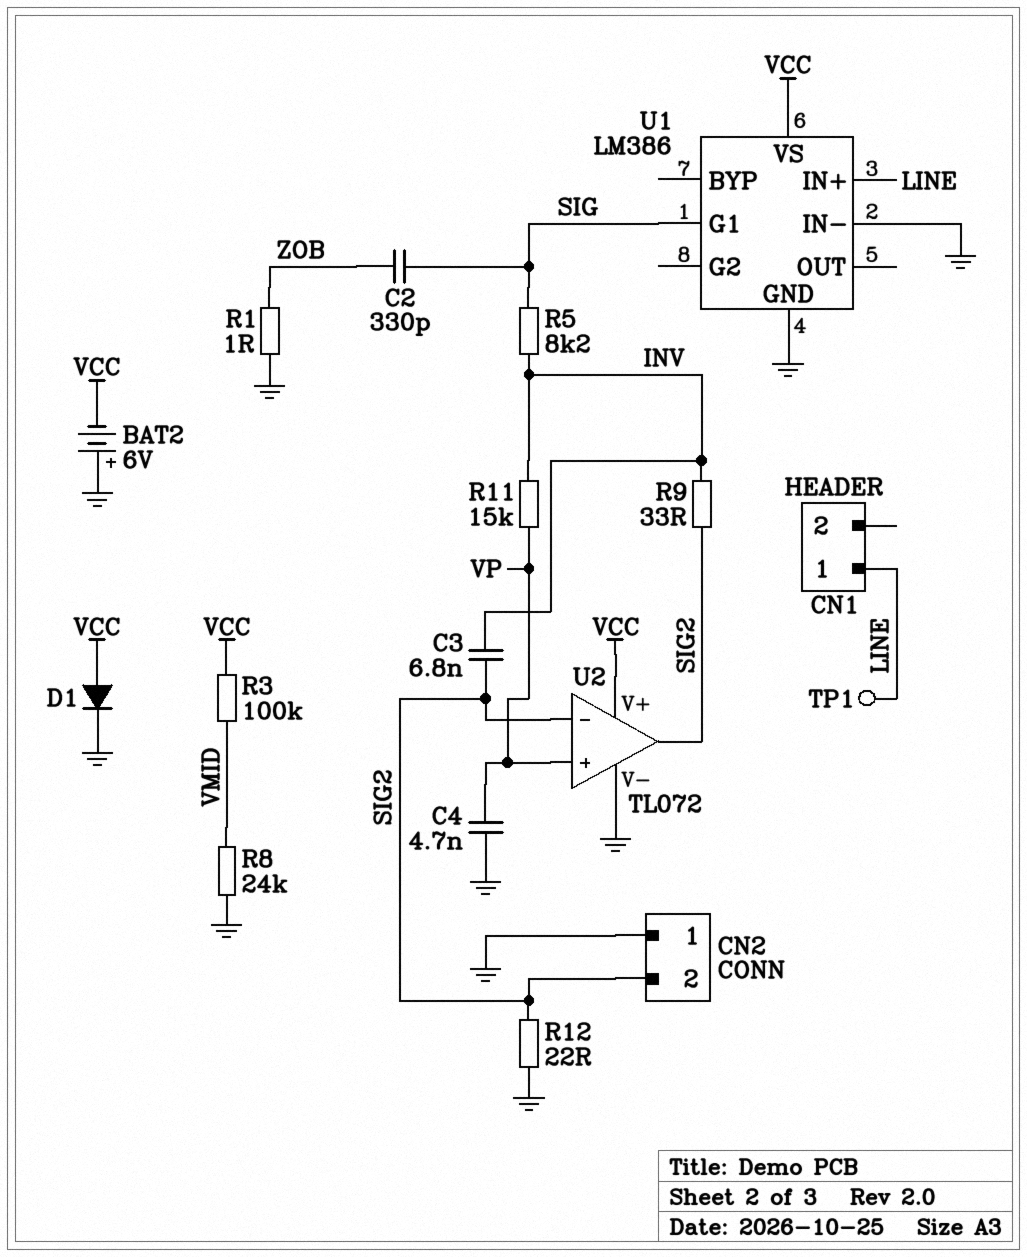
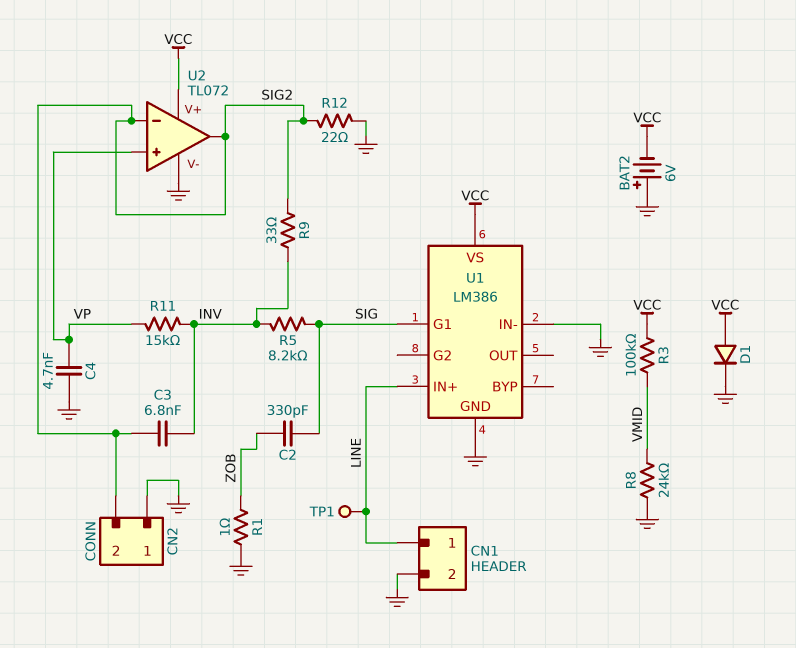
CN1 pin 2: none -> GND

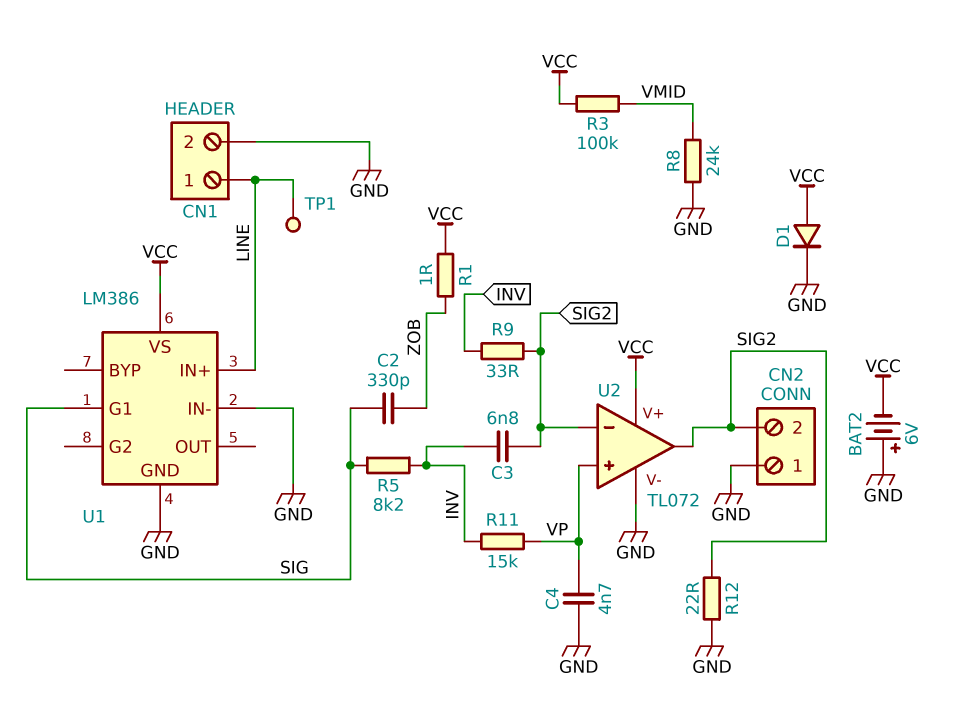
R1: 1 (GND, ZOB) -> 1 (VCC, ZOB)

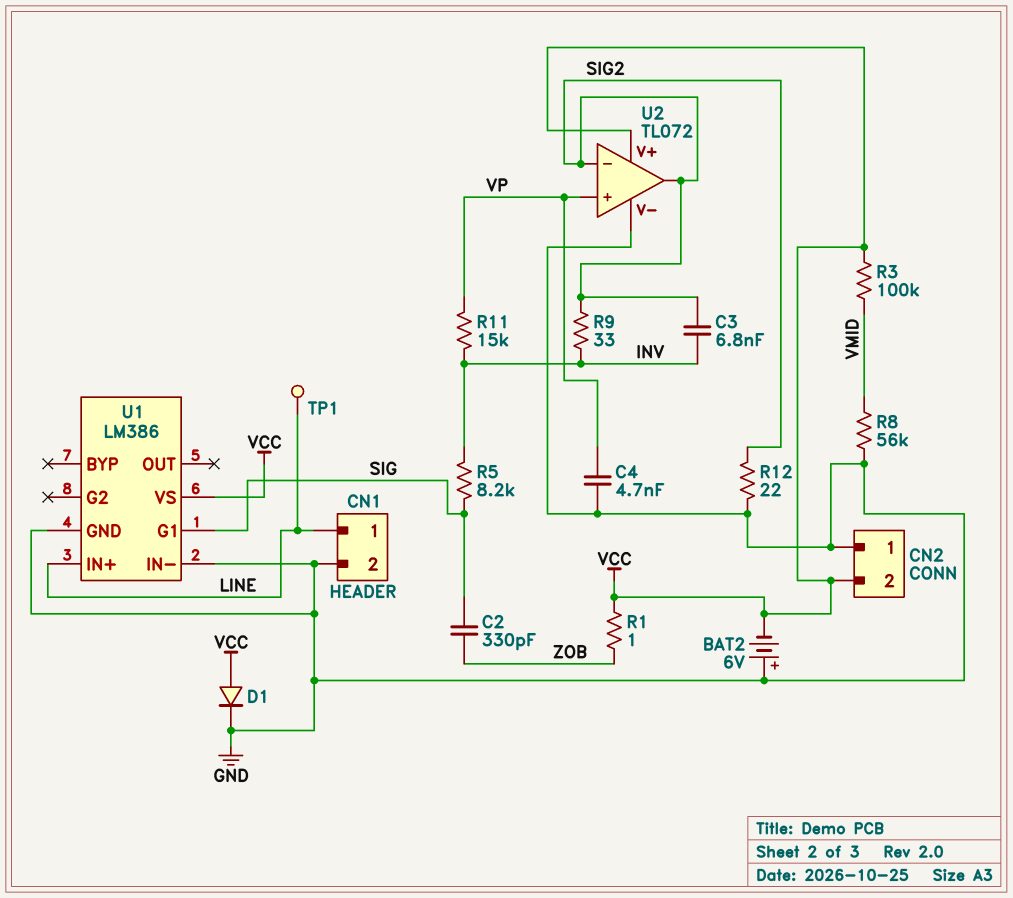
CN2 pin 2: SIG2 -> VCC
R8: 24k (GND, VMID) -> 56k (GND, VMID)

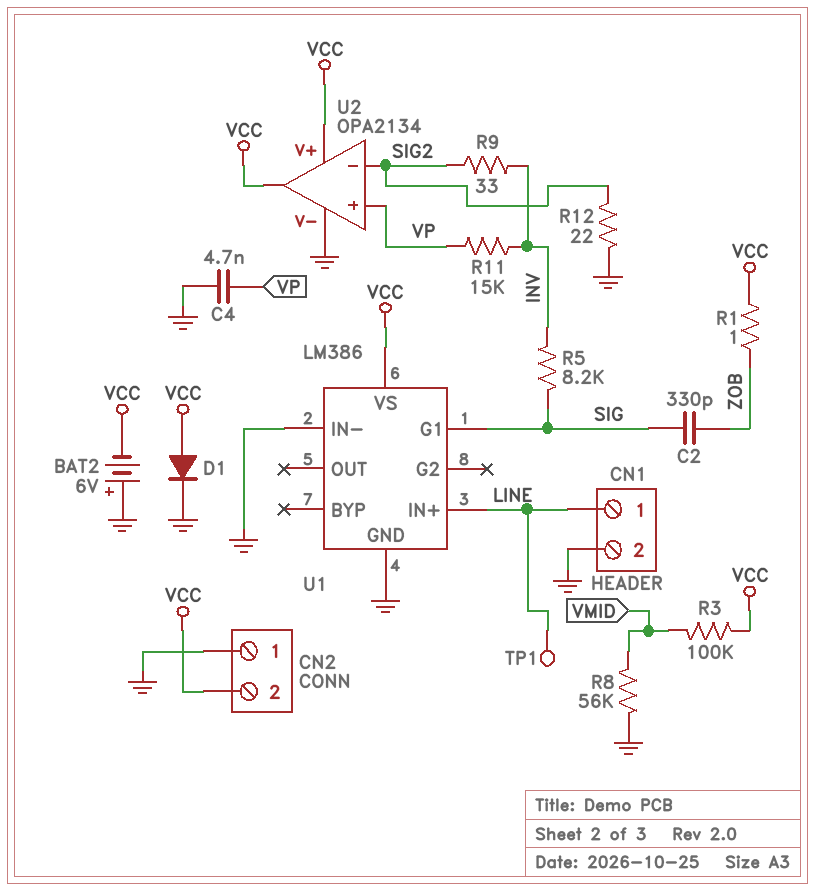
C3: 6.8nF (INV, SIG2) -> none
U2: TL072 -> OPA2134
U2 pin out: SIG2 -> VCC

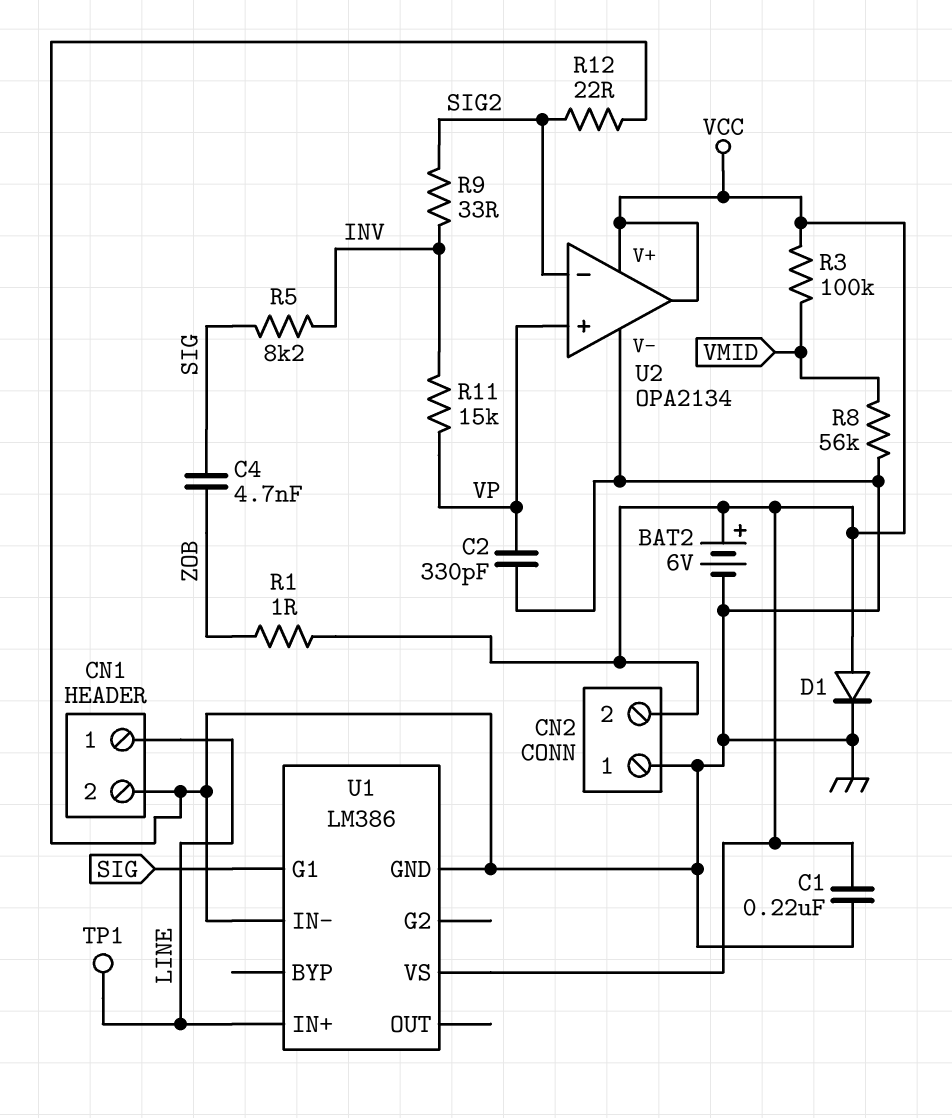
BAT2: 6V (plus GND, minus VCC) -> 6V (plus VCC, minus GND)
C1: none -> 220nF (GND, VCC)
C2: 330pF (SIG, ZOB) -> 330pF (GND, VP)
C4: 4.7nF (GND, VP) -> 4.7nF (SIG, ZOB)

